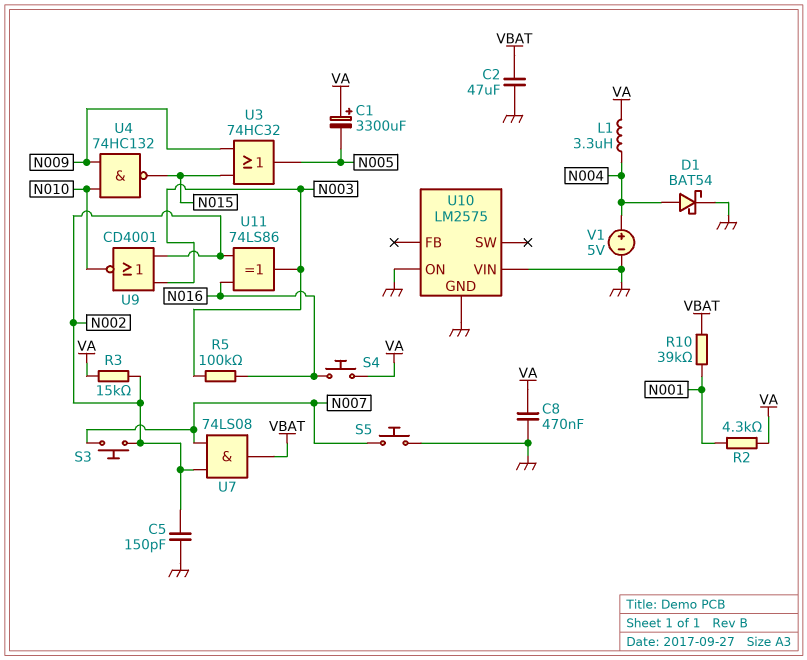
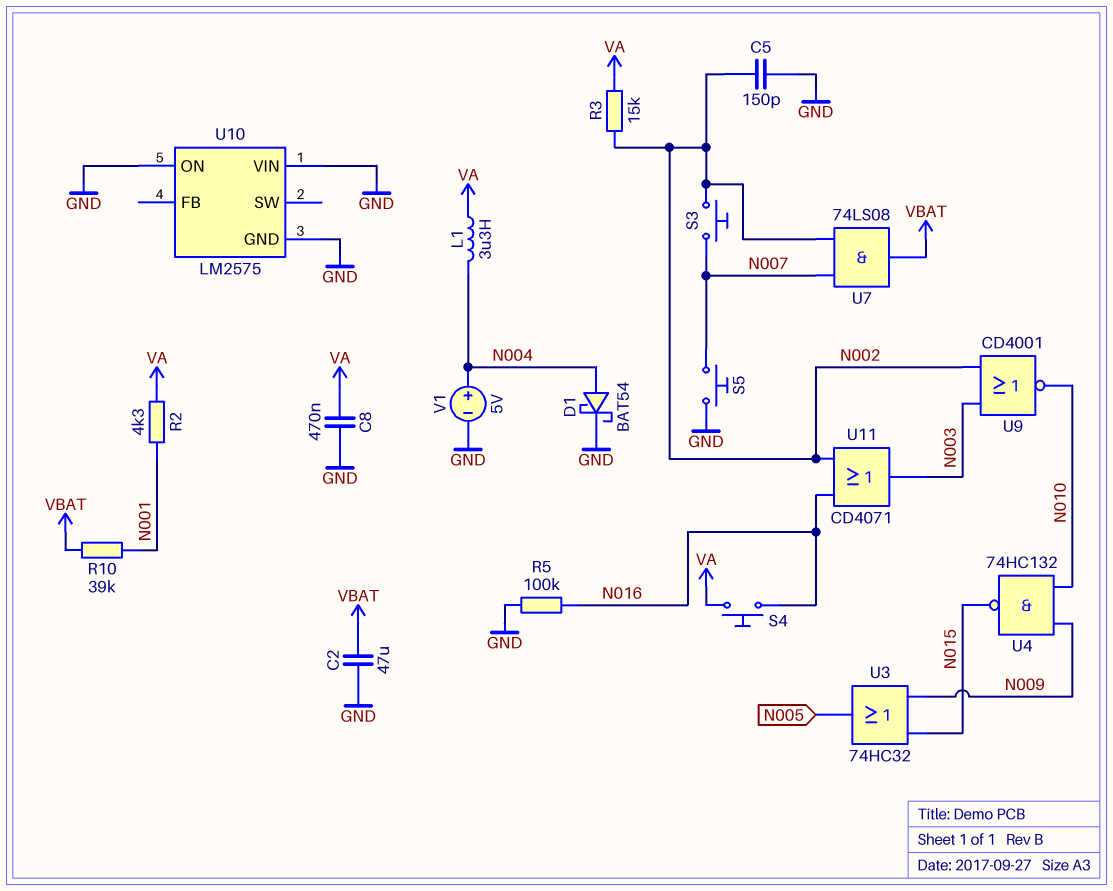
C1: 3300uF (plus VA, minus N005) -> none
R5: 100k (N003, N016) -> 100k (GND, N016)
U11: XOR 74LS86 (in N002, in N016, out N003) -> OR CD4071 (in N002, in N016, out N003)

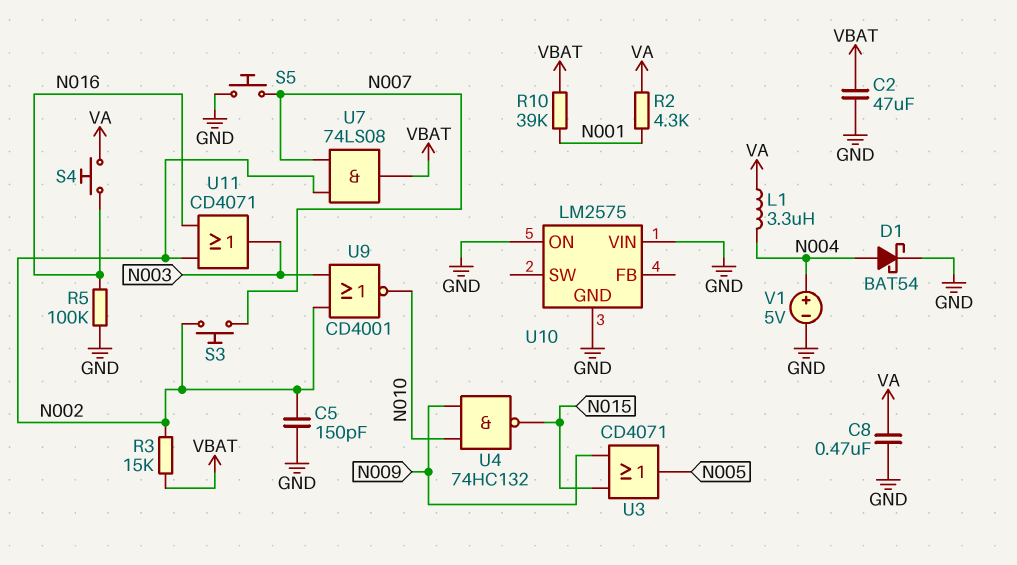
R3: 15k (N002, VA) -> 15k (N002, VBAT)
U3: OR 74HC32 (in N009, in N015, out N005) -> OR CD4071 (in N009, in N015, out N005)

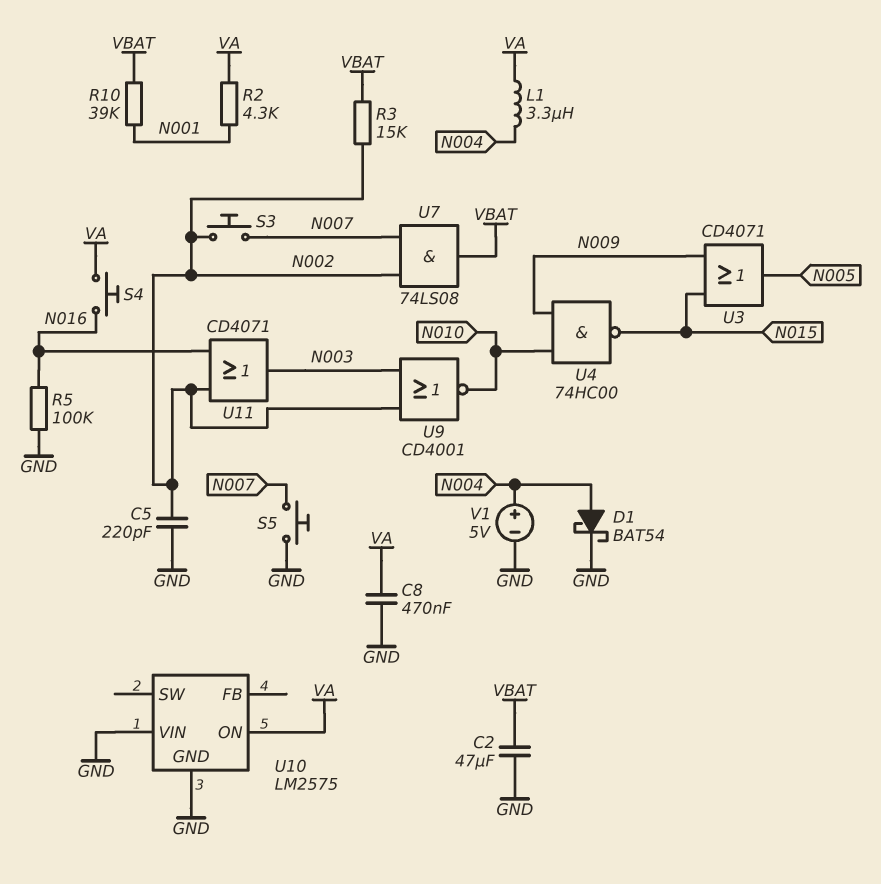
C5: 150pF (GND, N002) -> 220pF (GND, N002)
U4: NAND 74HC132 (in N009, in N010, out N015) -> NAND 74HC00 (in N009, in N010, out N015)
U10 pin ON: GND -> VA

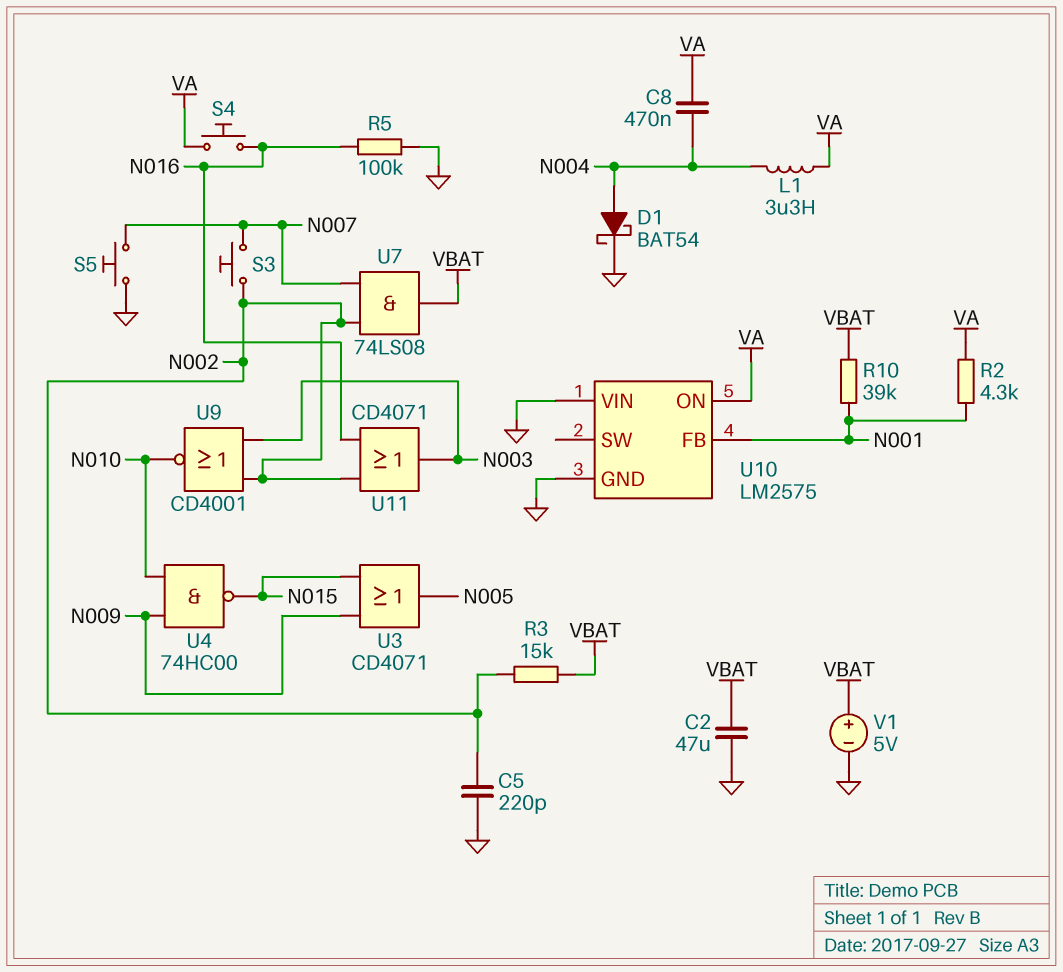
C8: 470nF (GND, VA) -> 470nF (N004, VA)
U10 pin FB: none -> N001
V1: 5V (plus N004, minus GND) -> 5V (plus VBAT, minus GND)

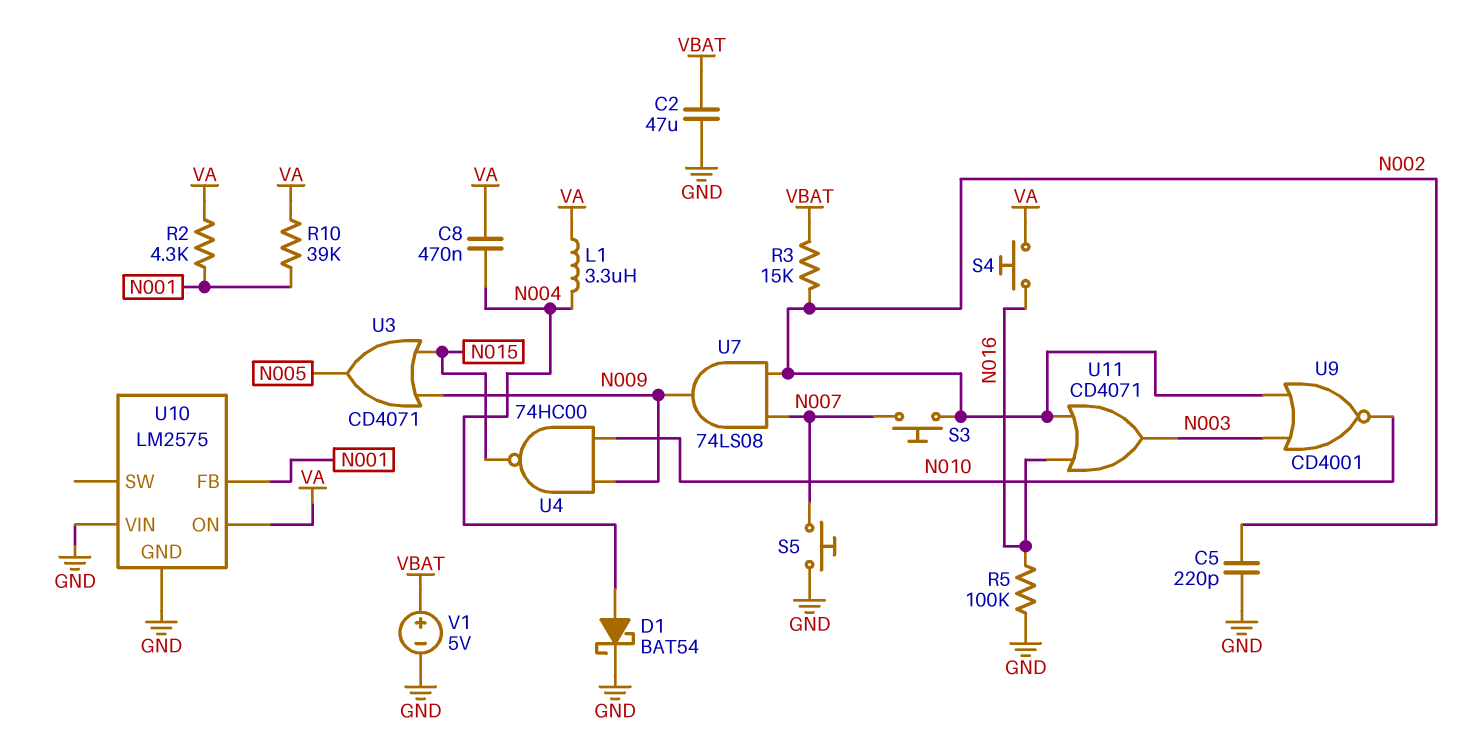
R10: 39k (N001, VBAT) -> 39k (N001, VA)
U7: AND 74LS08 (in N002, in N007, out VBAT) -> AND 74LS08 (in N002, in N007, out N009)

